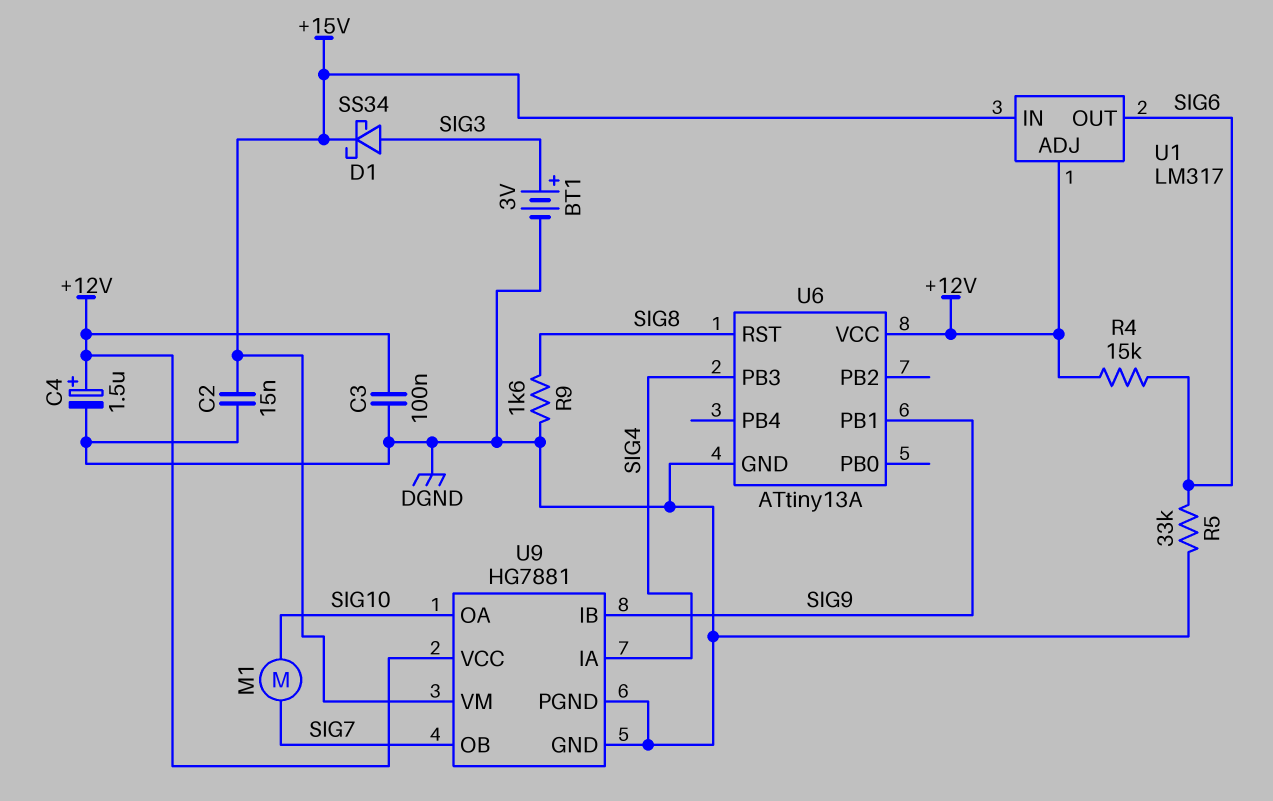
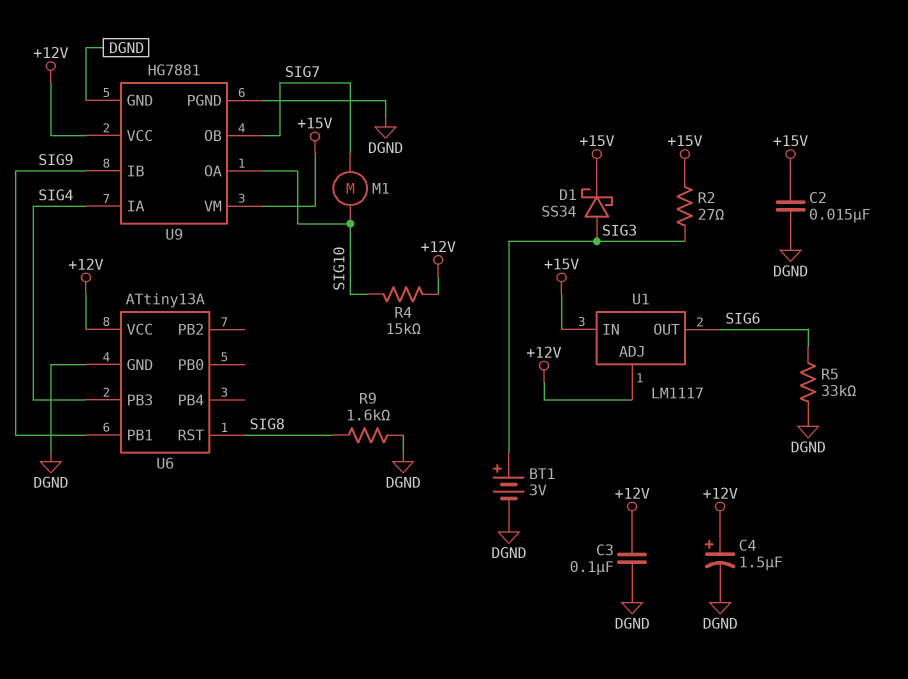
R2: none -> 27 (+15V, SIG3)
R4: 15k (+12V, SIG6) -> 15k (+12V, SIG10)
U1: LM317 -> LM1117

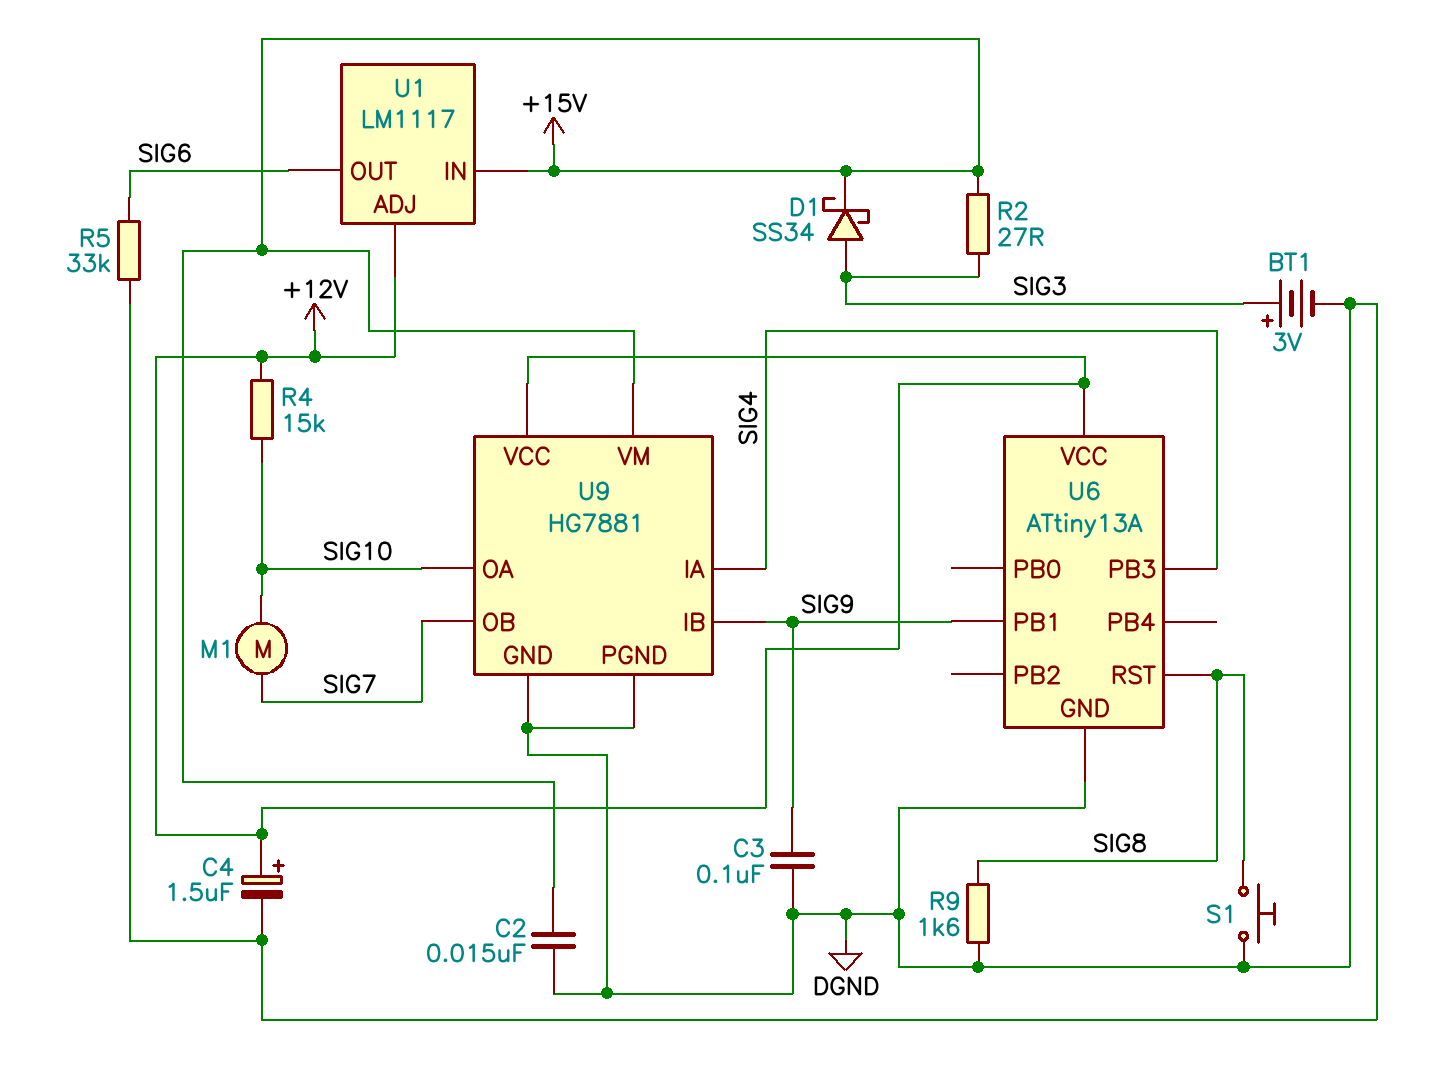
C3: 100nF (+12V, DGND) -> 100nF (DGND, SIG9)
S1: none -> button (DGND, SIG8)

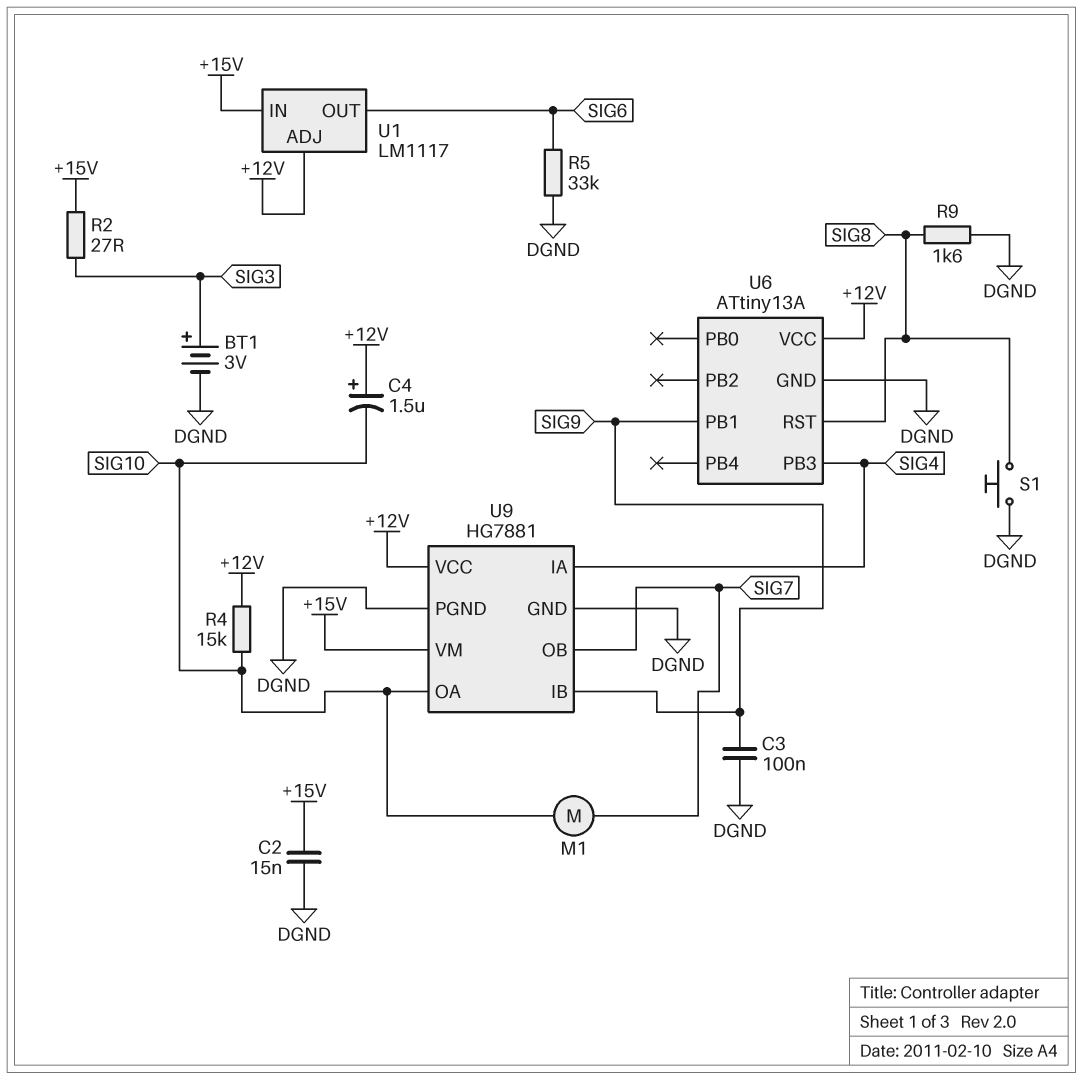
C4: 1.5uF (plus +12V, minus DGND) -> 1.5uF (plus +12V, minus SIG10)
D1: schottky SS34 (A SIG3, K +15V) -> none

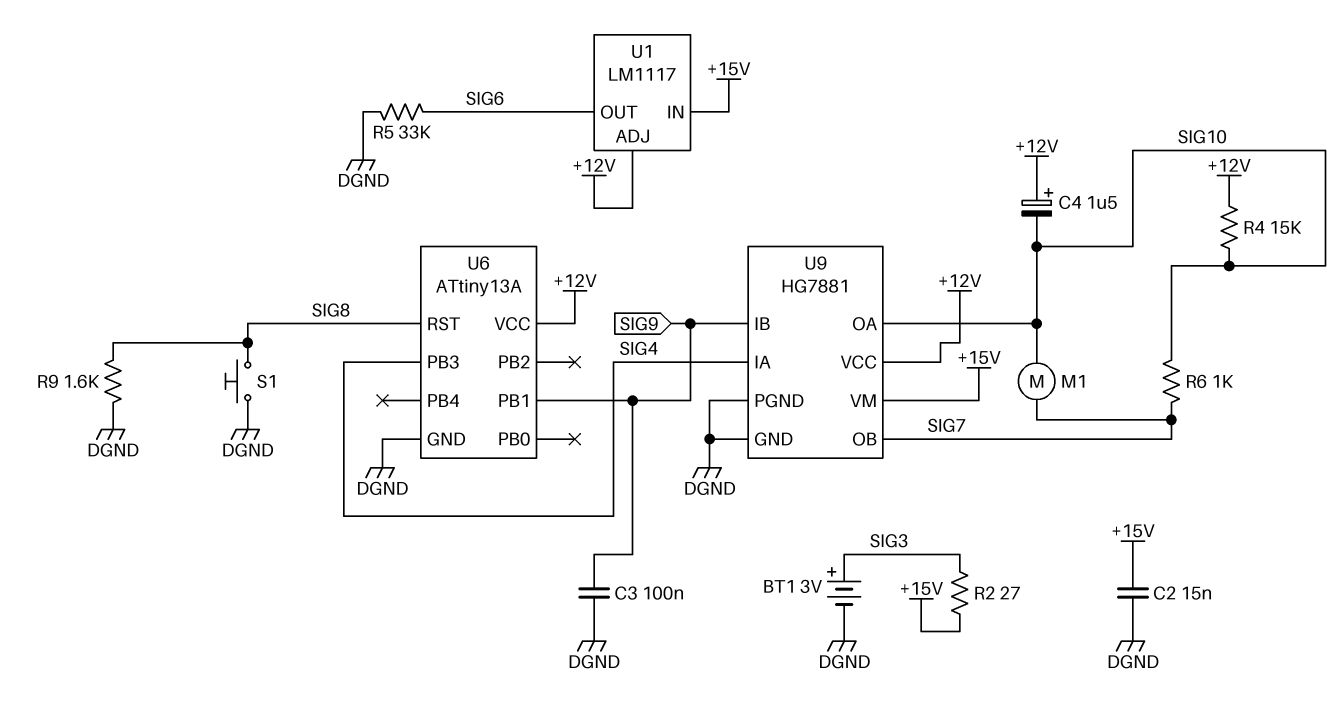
R6: none -> 1k (SIG7, SIG10)

